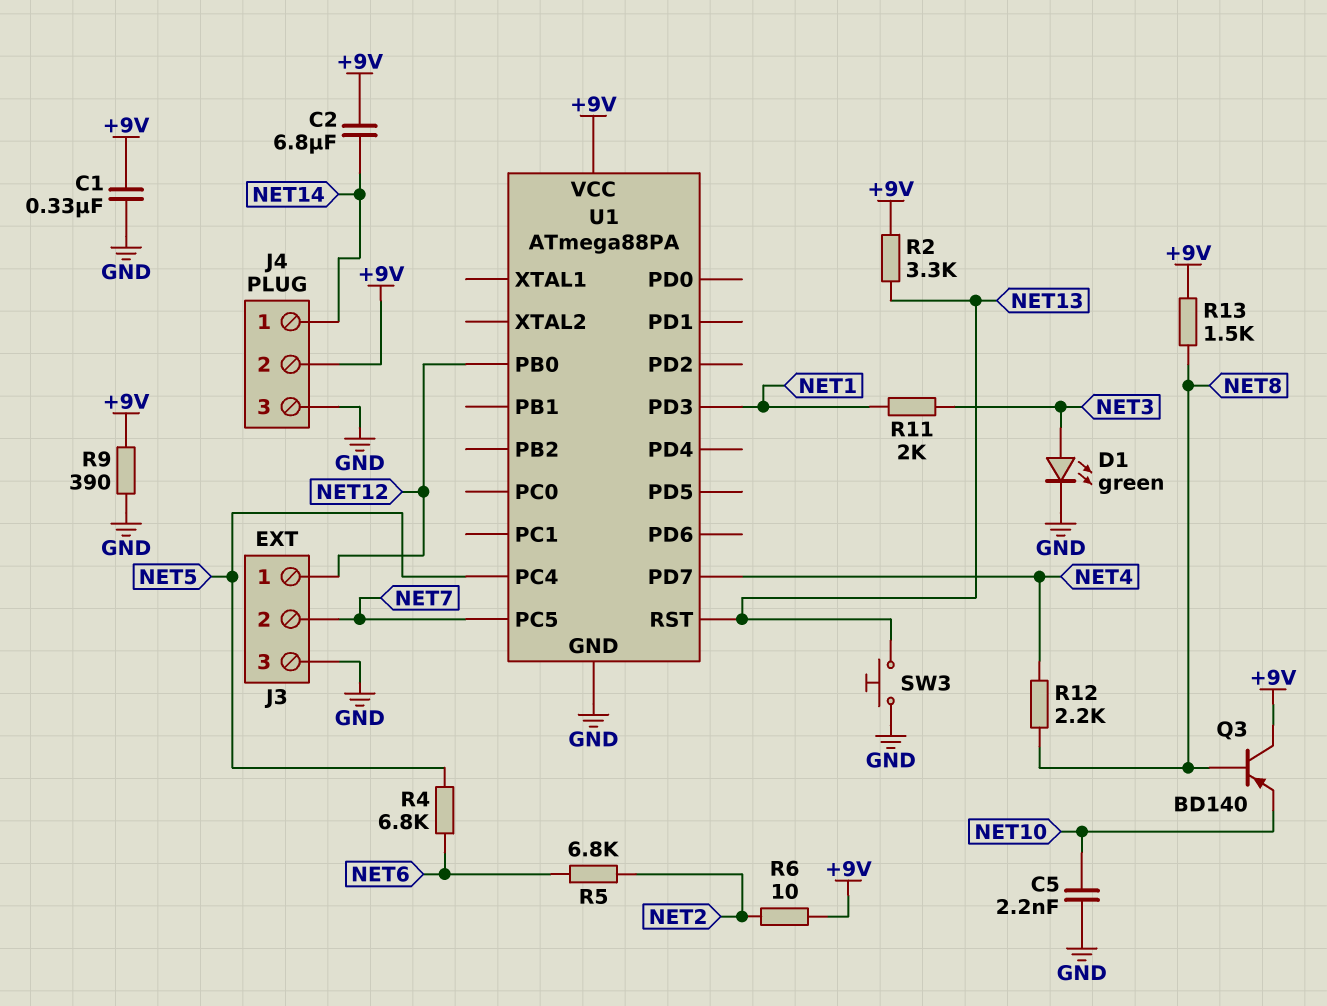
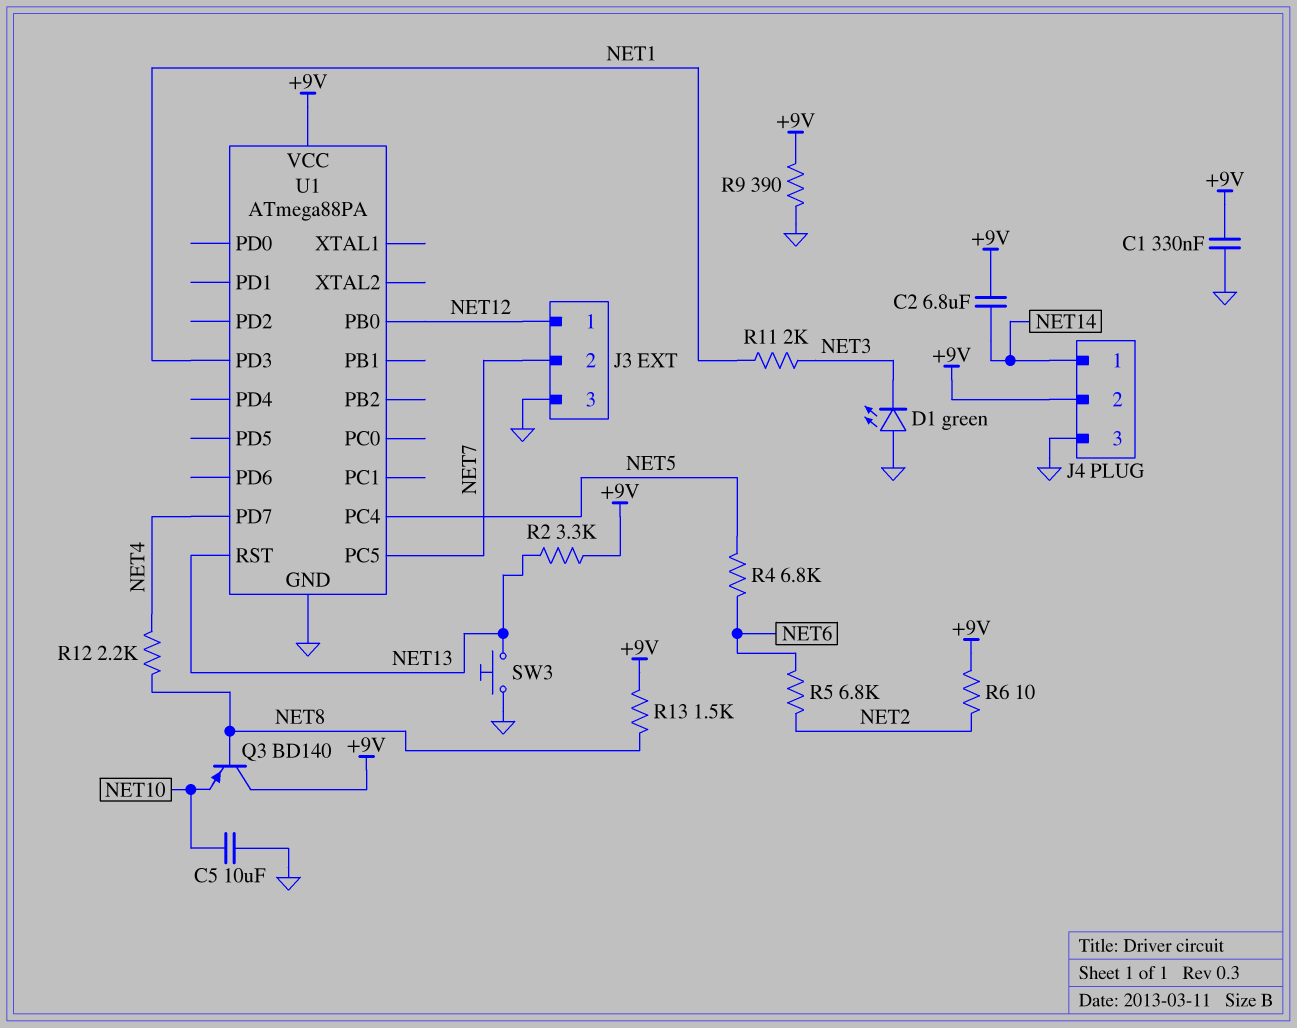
C5: 2.2nF (GND, NET10) -> 10uF (GND, NET10)
D1: LED green (A NET3, K GND) -> LED green (A GND, K NET3)

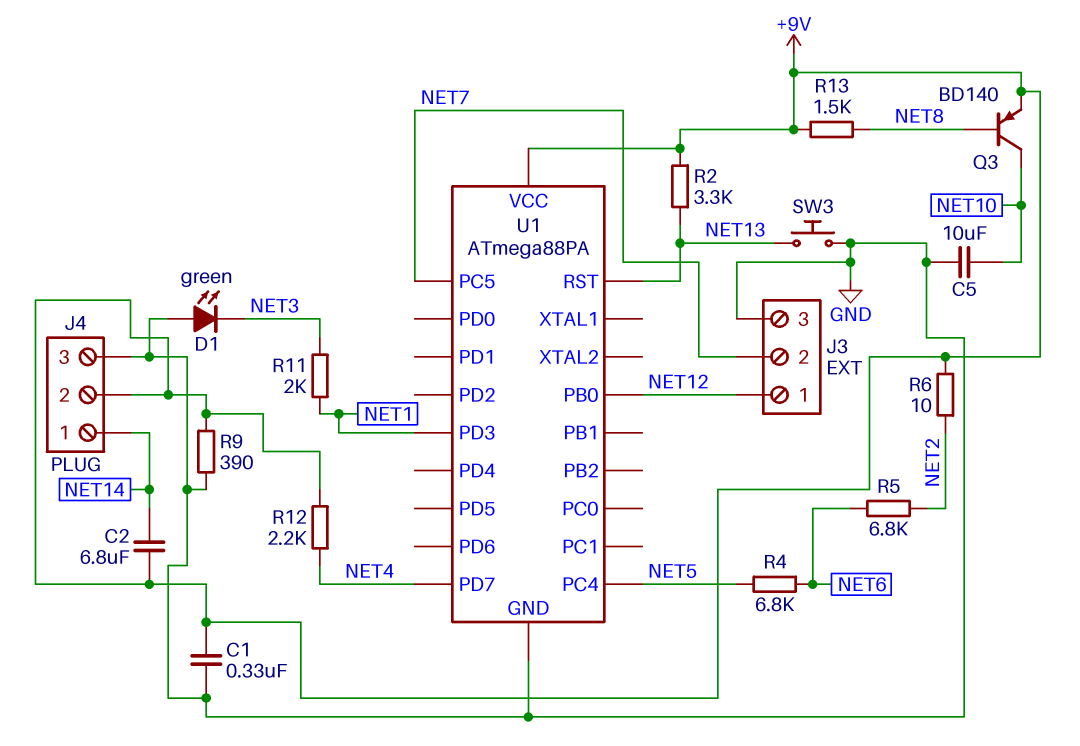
Q3: PNP BD140 (B NET8, C +9V, E NET10) -> PNP BD140 (B NET8, C NET10, E +9V)
R12: 2.2k (NET4, NET8) -> 2.2k (+9V, NET4)

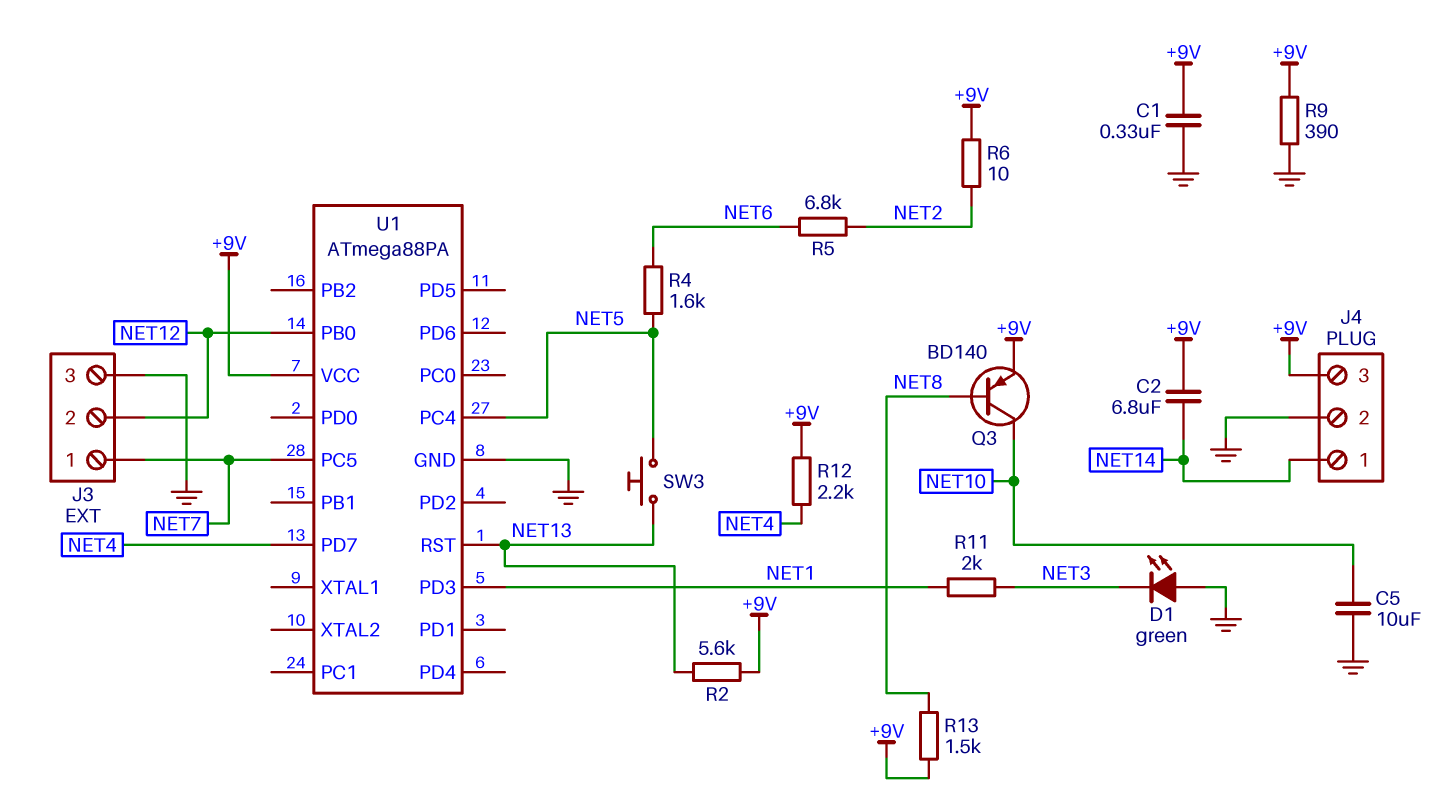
J3 pin 1: NET12 -> NET7
J3 pin 2: NET7 -> NET12
J4 pin 2: +9V -> GND
J4 pin 3: GND -> +9V
R2: 3.3k (+9V, NET13) -> 5.6k (+9V, NET13)
R4: 6.8k (NET5, NET6) -> 1.6k (NET5, NET6)
SW3: button (GND, NET13) -> button (NET5, NET13)

